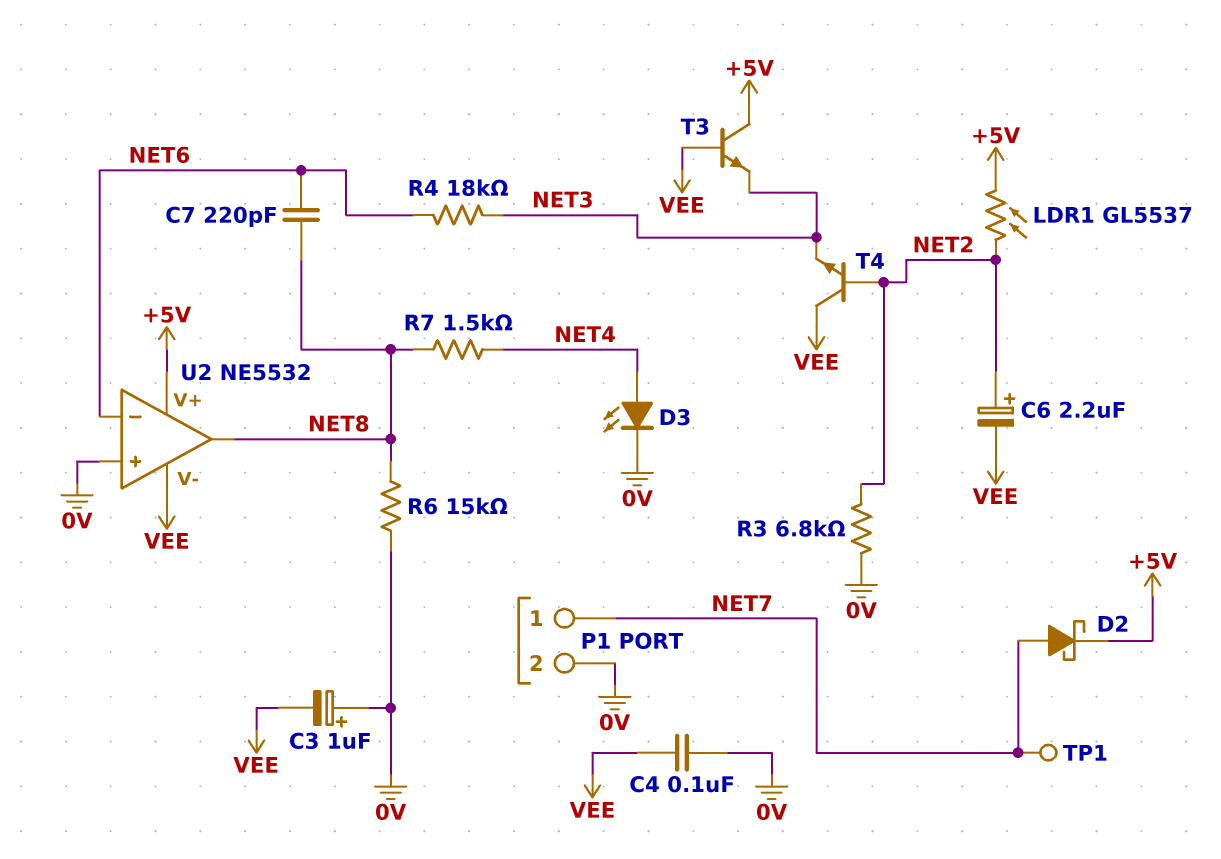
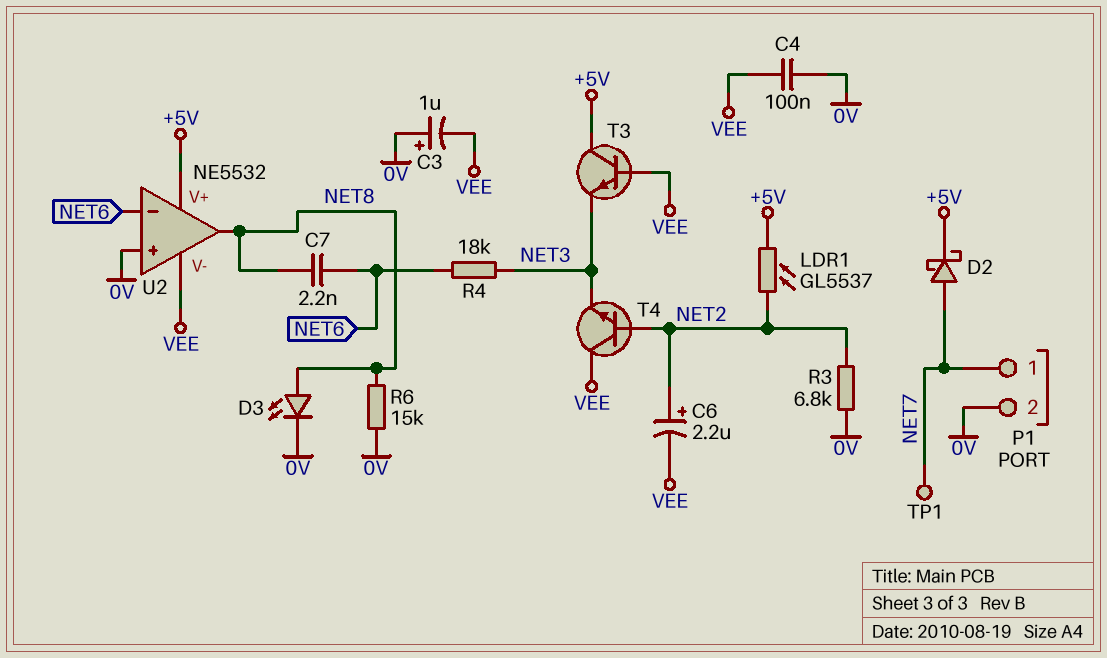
C7: 220pF (NET6, NET8) -> 2.2nF (NET6, NET8)
D3: LED (A NET4, K 0V) -> LED (A NET8, K 0V)
R7: 1.5k (NET4, NET8) -> none

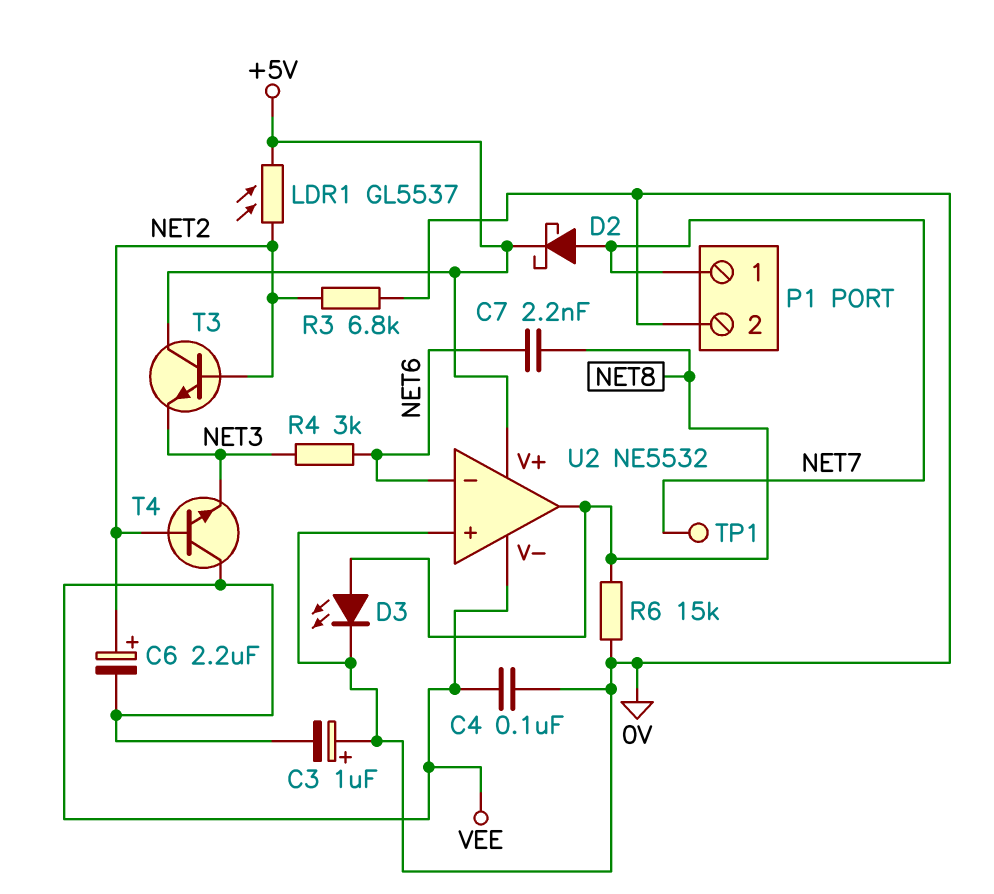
R4: 18k (NET3, NET6) -> 3k (NET3, NET6)
T3: NPN (B VEE, C +5V, E NET3) -> NPN (B NET2, C +5V, E NET3)

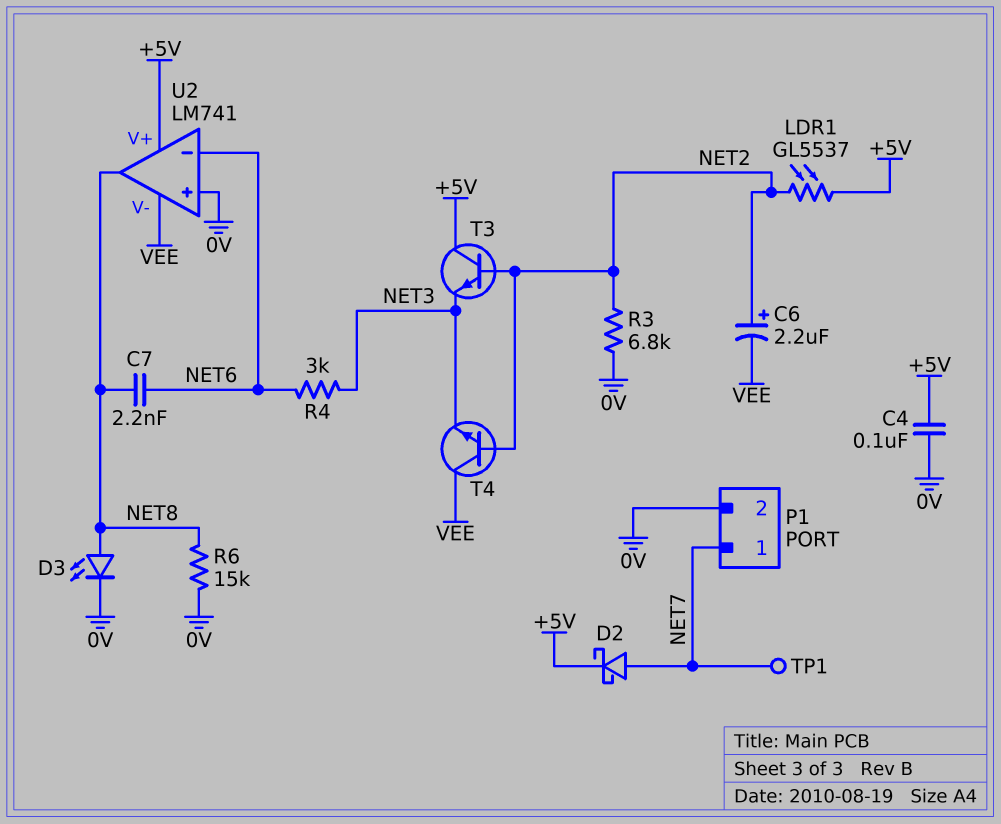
C3: 1uF (plus 0V, minus VEE) -> none
C4: 100nF (0V, VEE) -> 100nF (+5V, 0V)
U2: NE5532 -> LM741

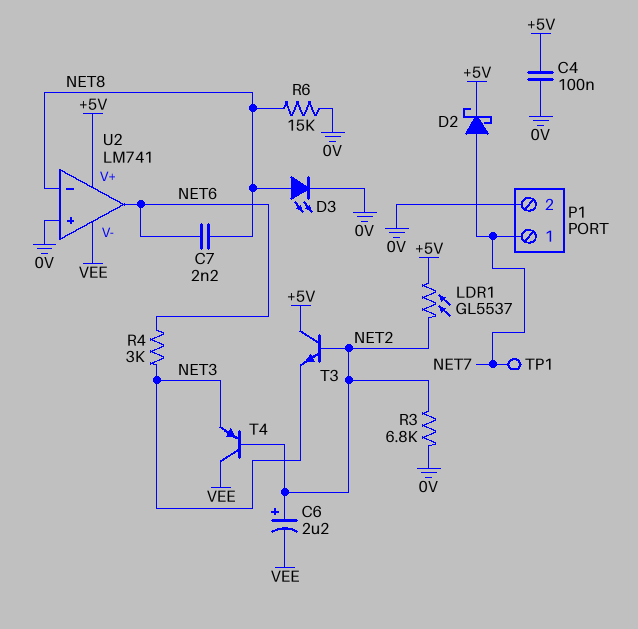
T4: NPN (B NET2, C VEE, E NET3) -> PNP (B NET2, C VEE, E NET3)
U2 pin in-: NET6 -> NET8
U2 pin out: NET8 -> NET6

